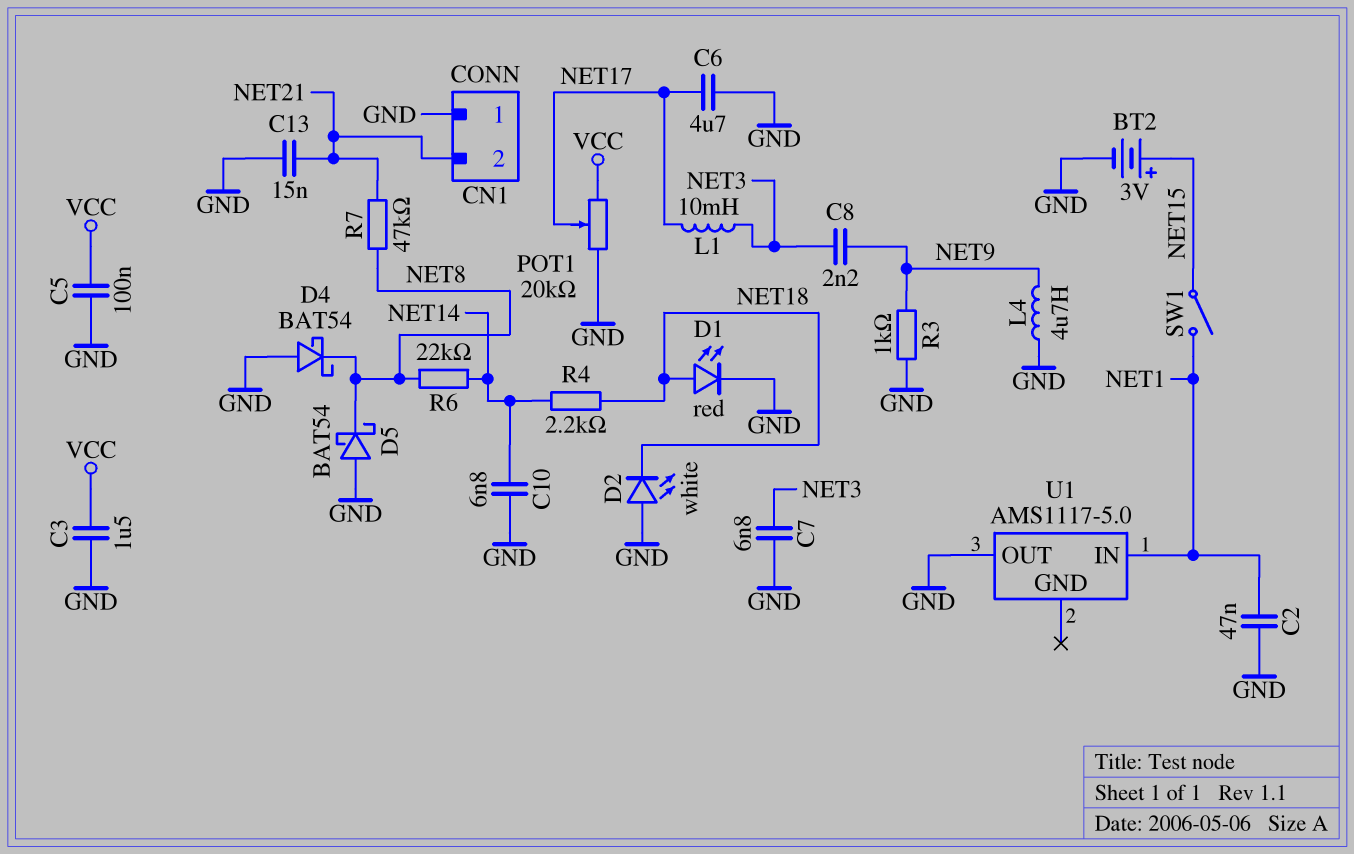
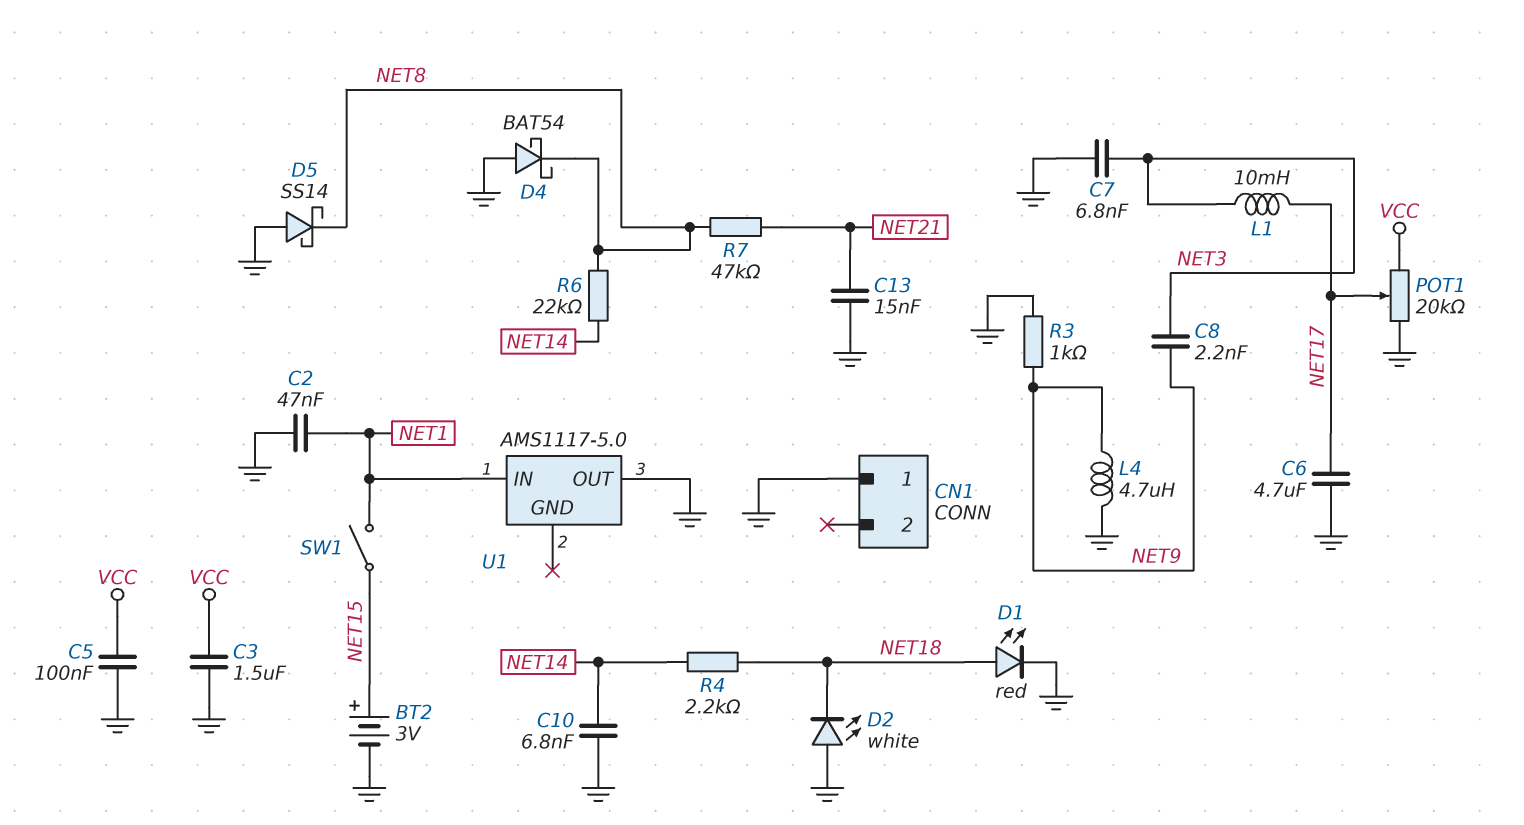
CN1 pin 2: NET21 -> none
D5: schottky BAT54 (A GND, K NET8) -> schottky SS14 (A GND, K NET8)

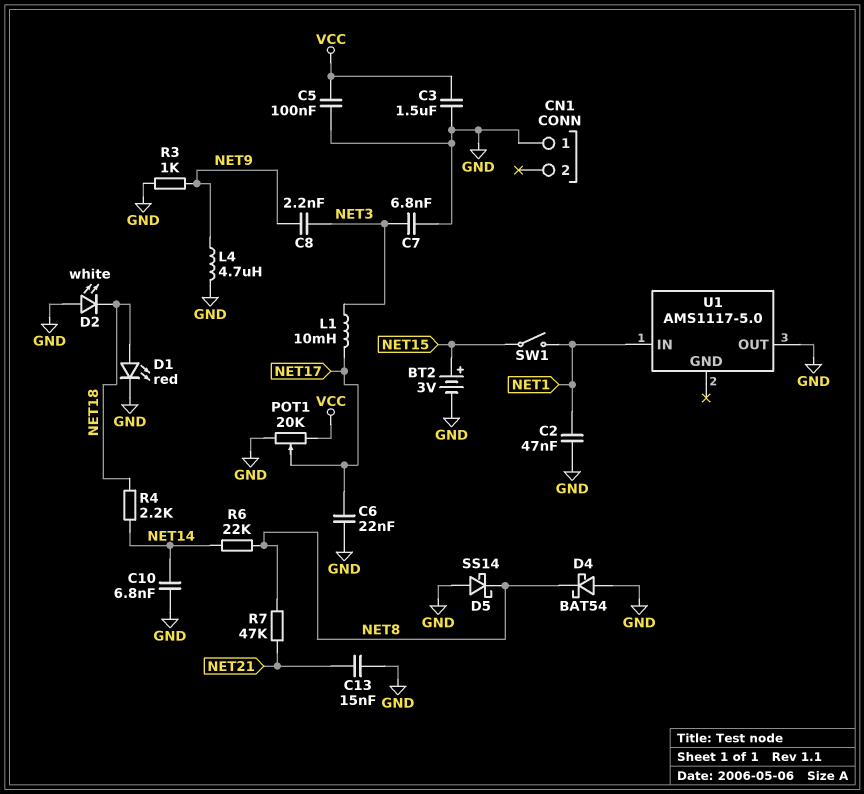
C6: 4.7uF (GND, NET17) -> 22nF (GND, NET17)

